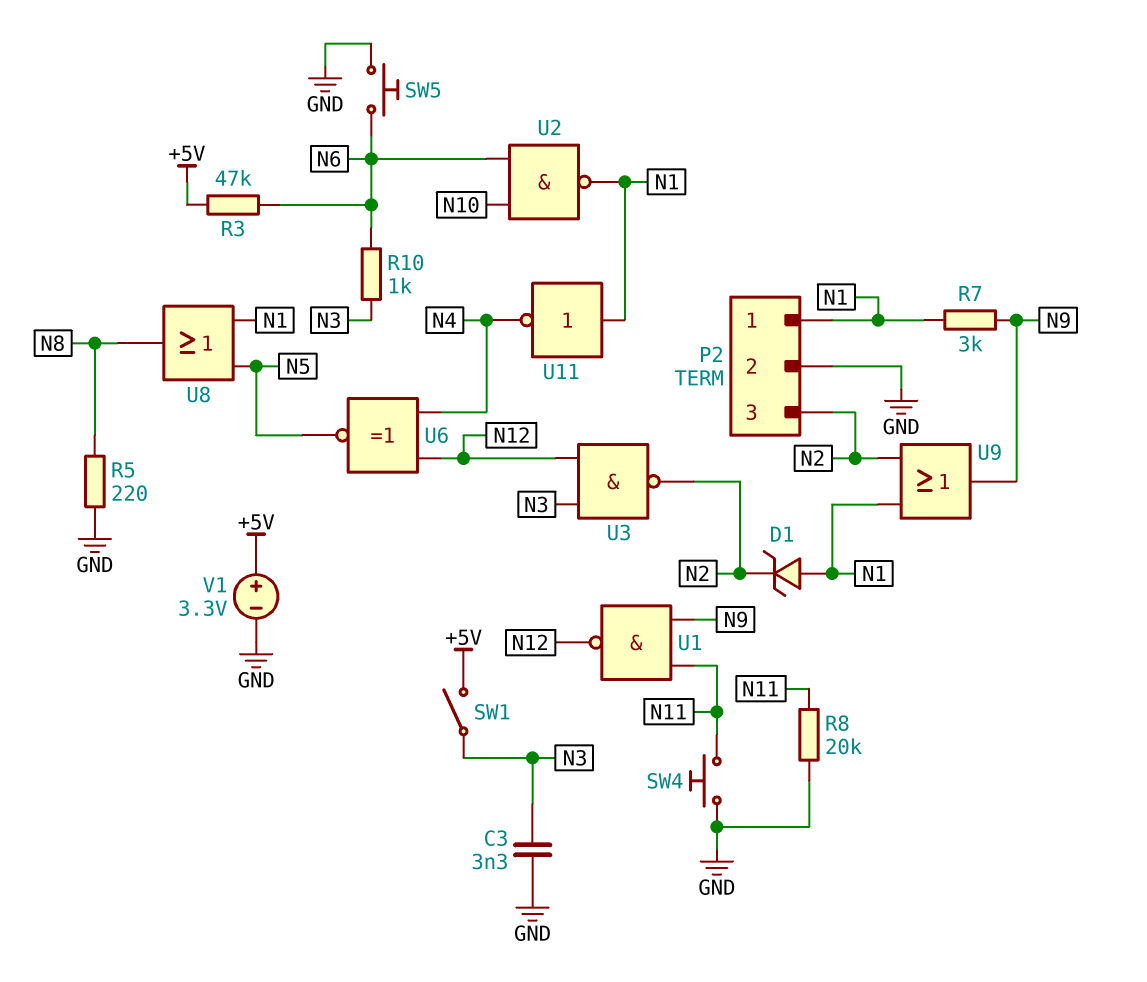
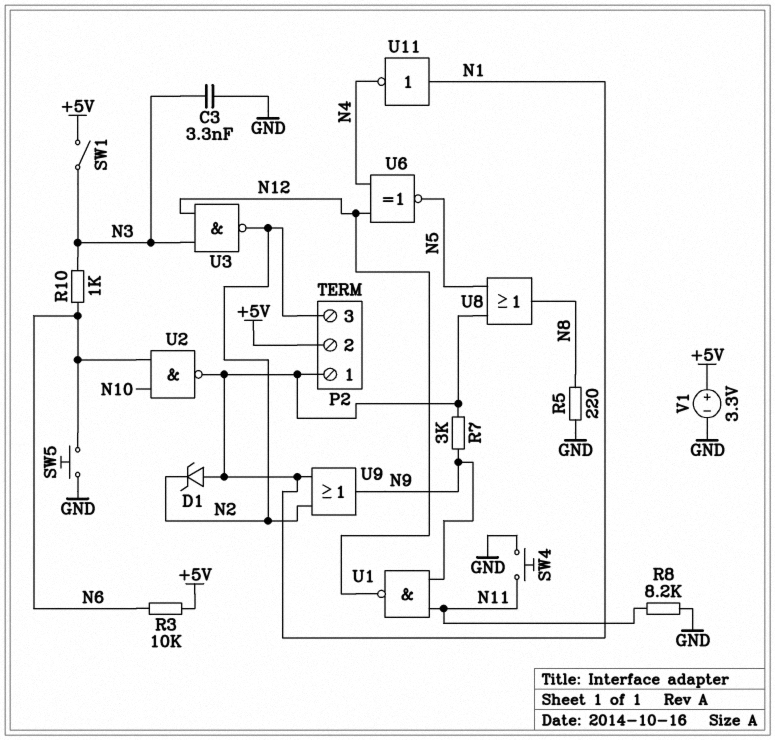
P2 pin 2: GND -> +5V
R3: 47k (+5V, N6) -> 10k (+5V, N6)
R8: 20k (GND, N11) -> 8.2k (GND, N11)

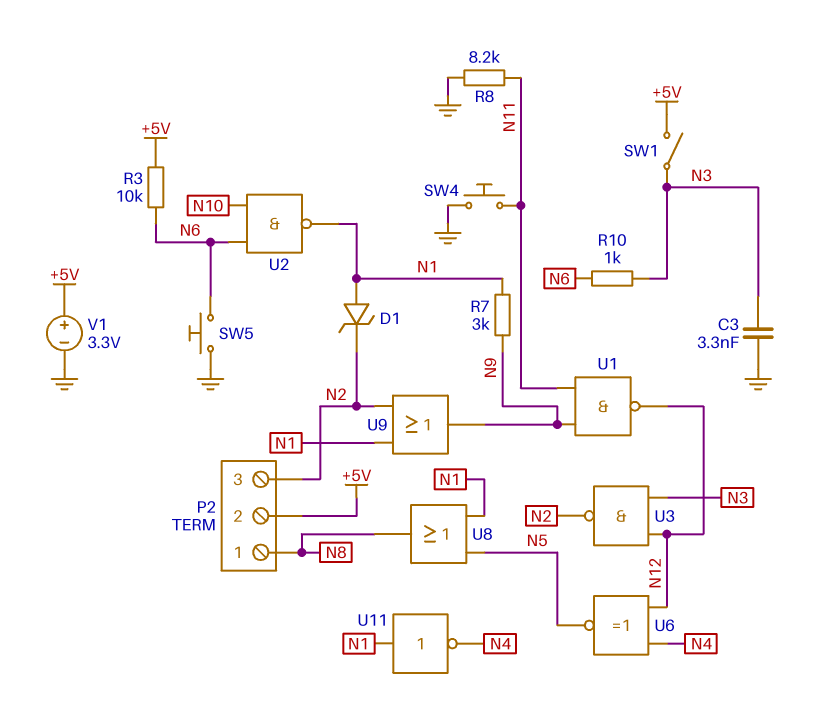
P2 pin 1: N1 -> N8
R5: 220 (GND, N8) -> none

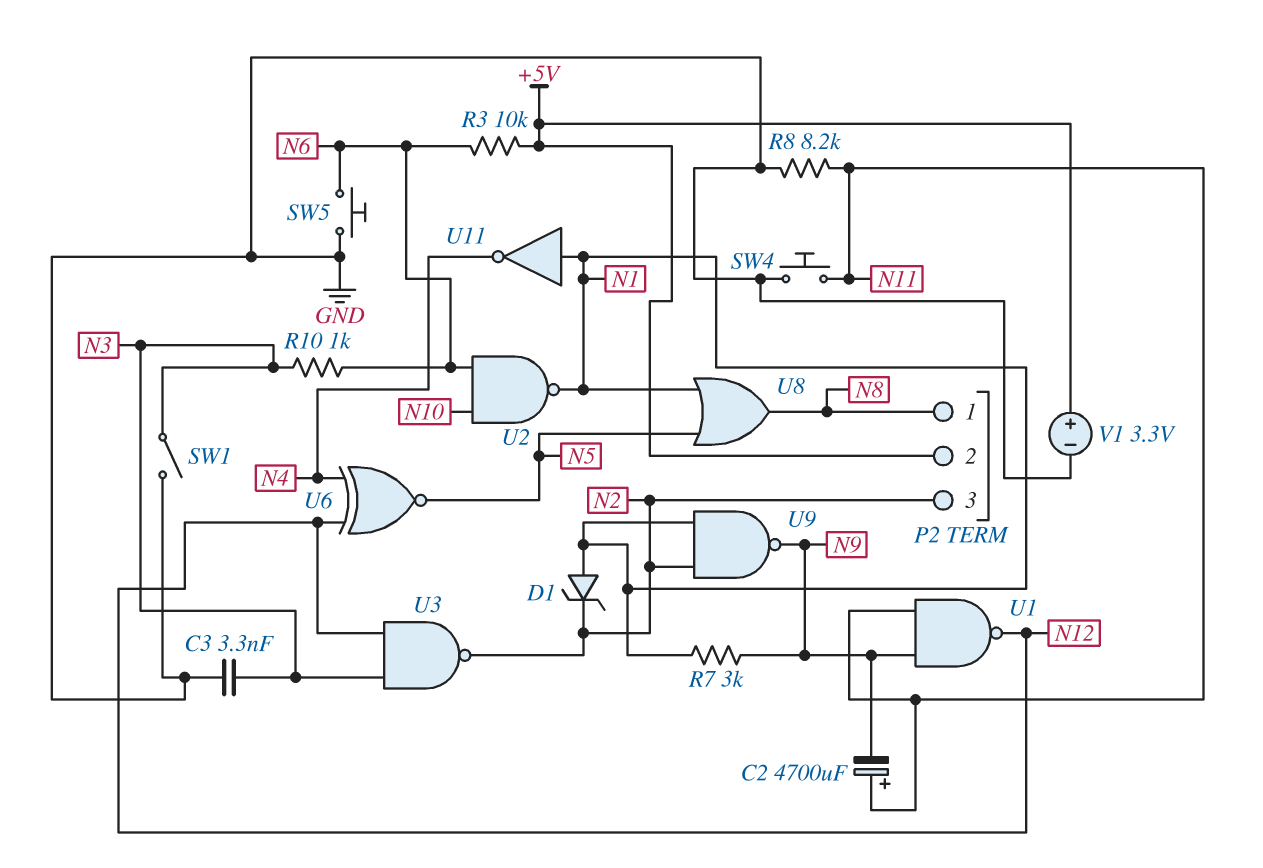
C2: none -> 4700uF (plus N11, minus N9)
SW1: switch (+5V, N3) -> switch (GND, N3)
U9: OR (in N1, in N2, out N9) -> NAND (in N1, in N2, out N9)

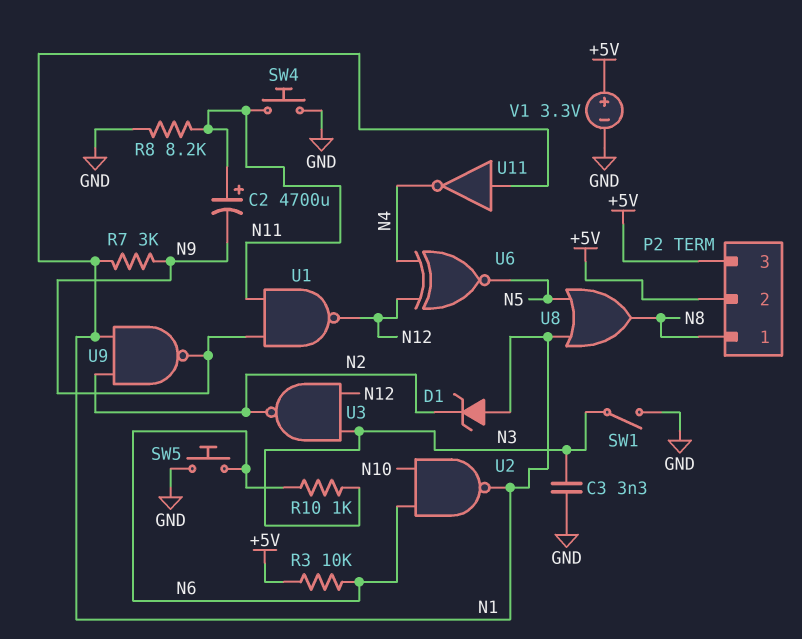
P2 pin 3: N2 -> +5V

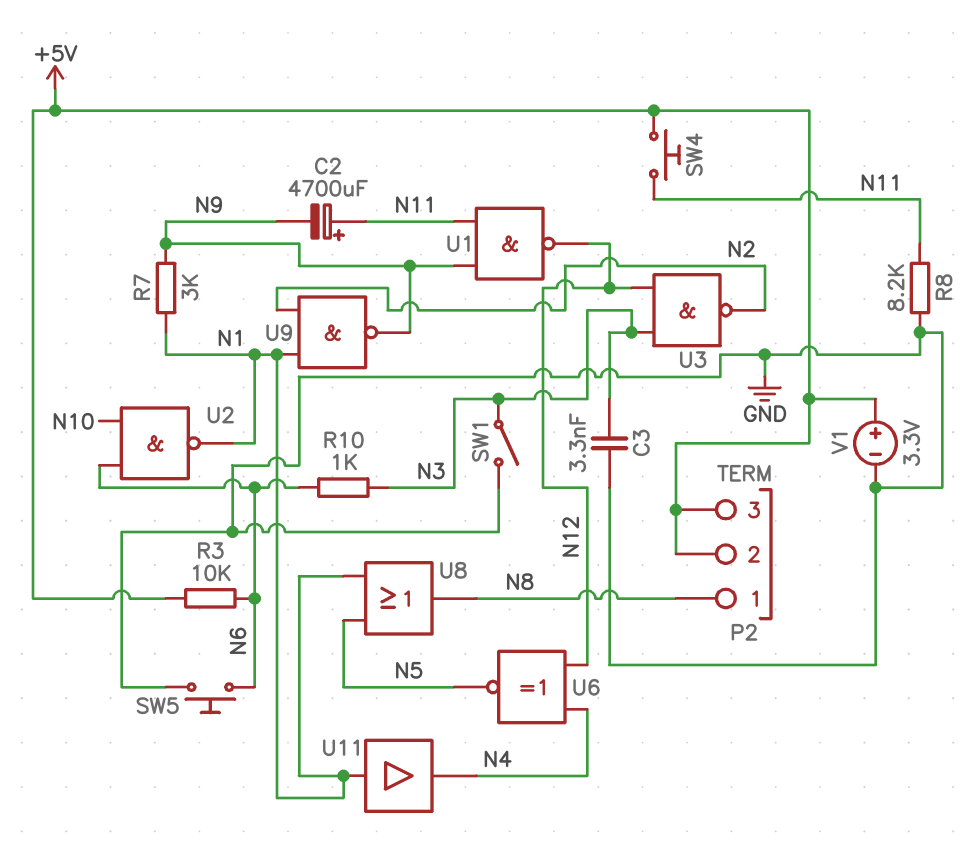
D1: zener (A N1, K N2) -> none
SW4: button (GND, N11) -> button (+5V, N11)
U11: NOT (in N1, out N4) -> buffer (in N1, out N4)

